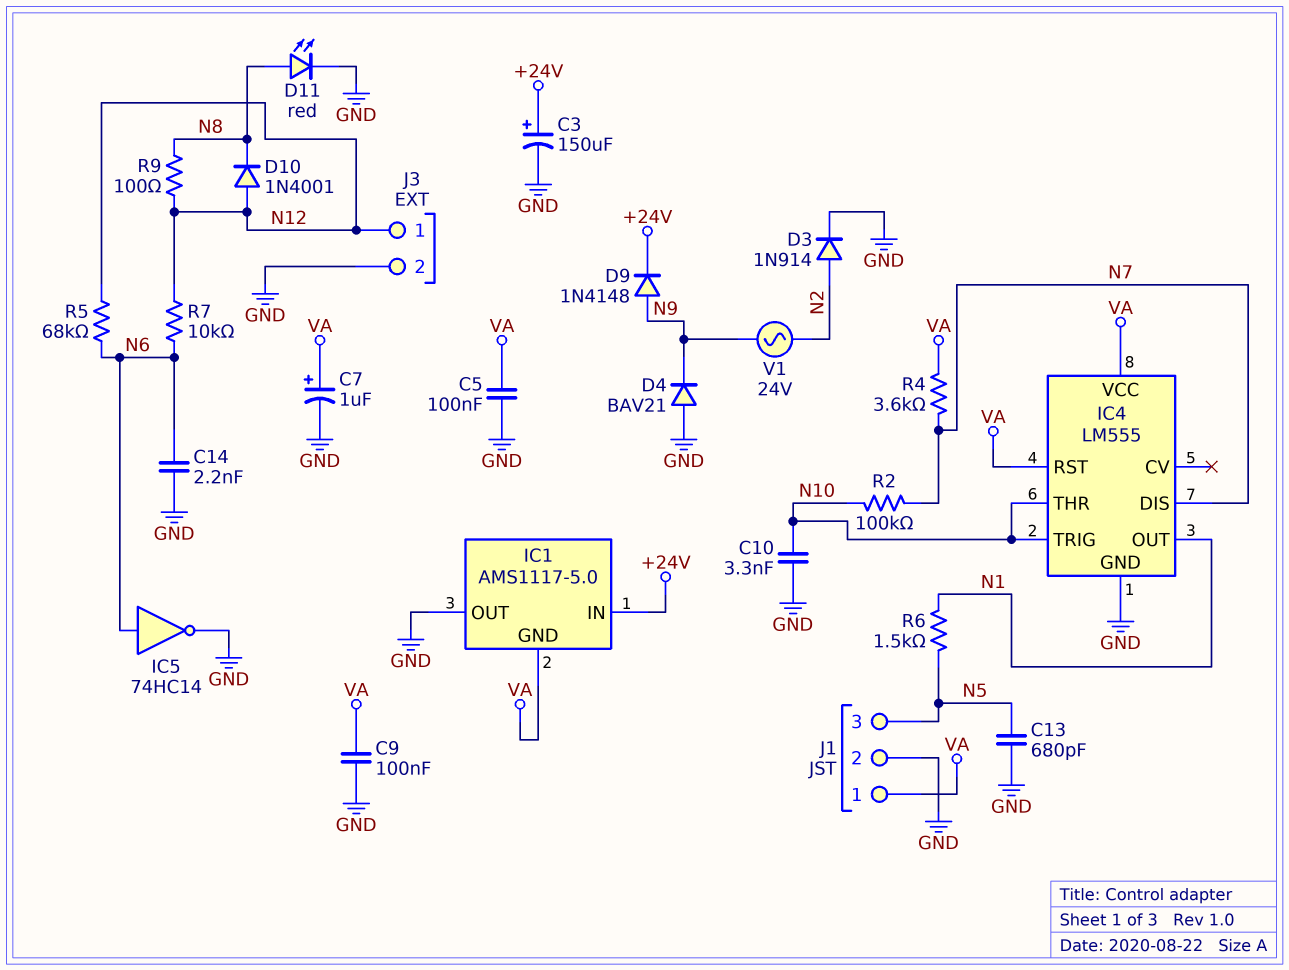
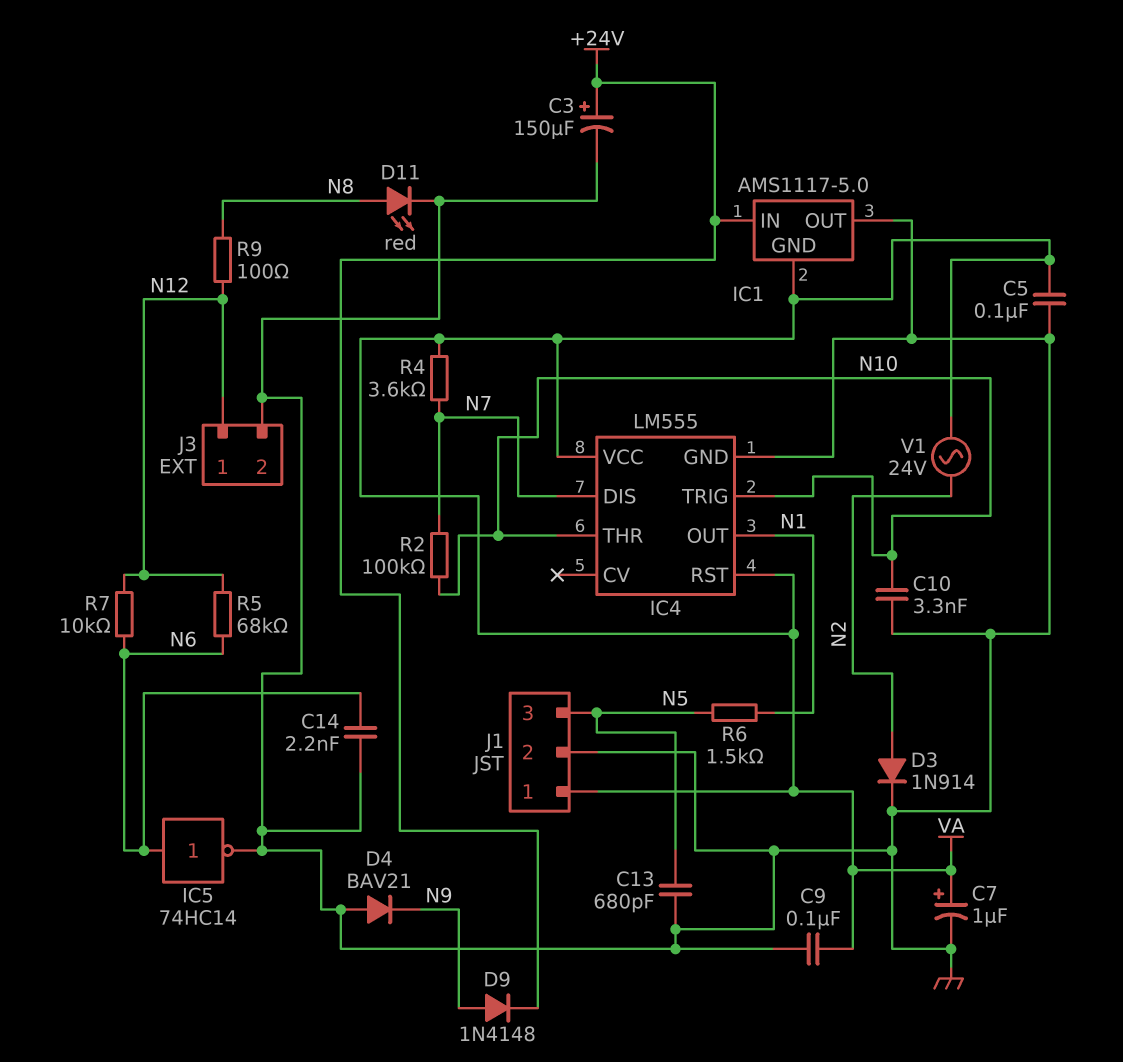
D10: diode 1N4001 (A N12, K N8) -> none
V1: AC 24V (N2, N9) -> AC 24V (N2, VA)

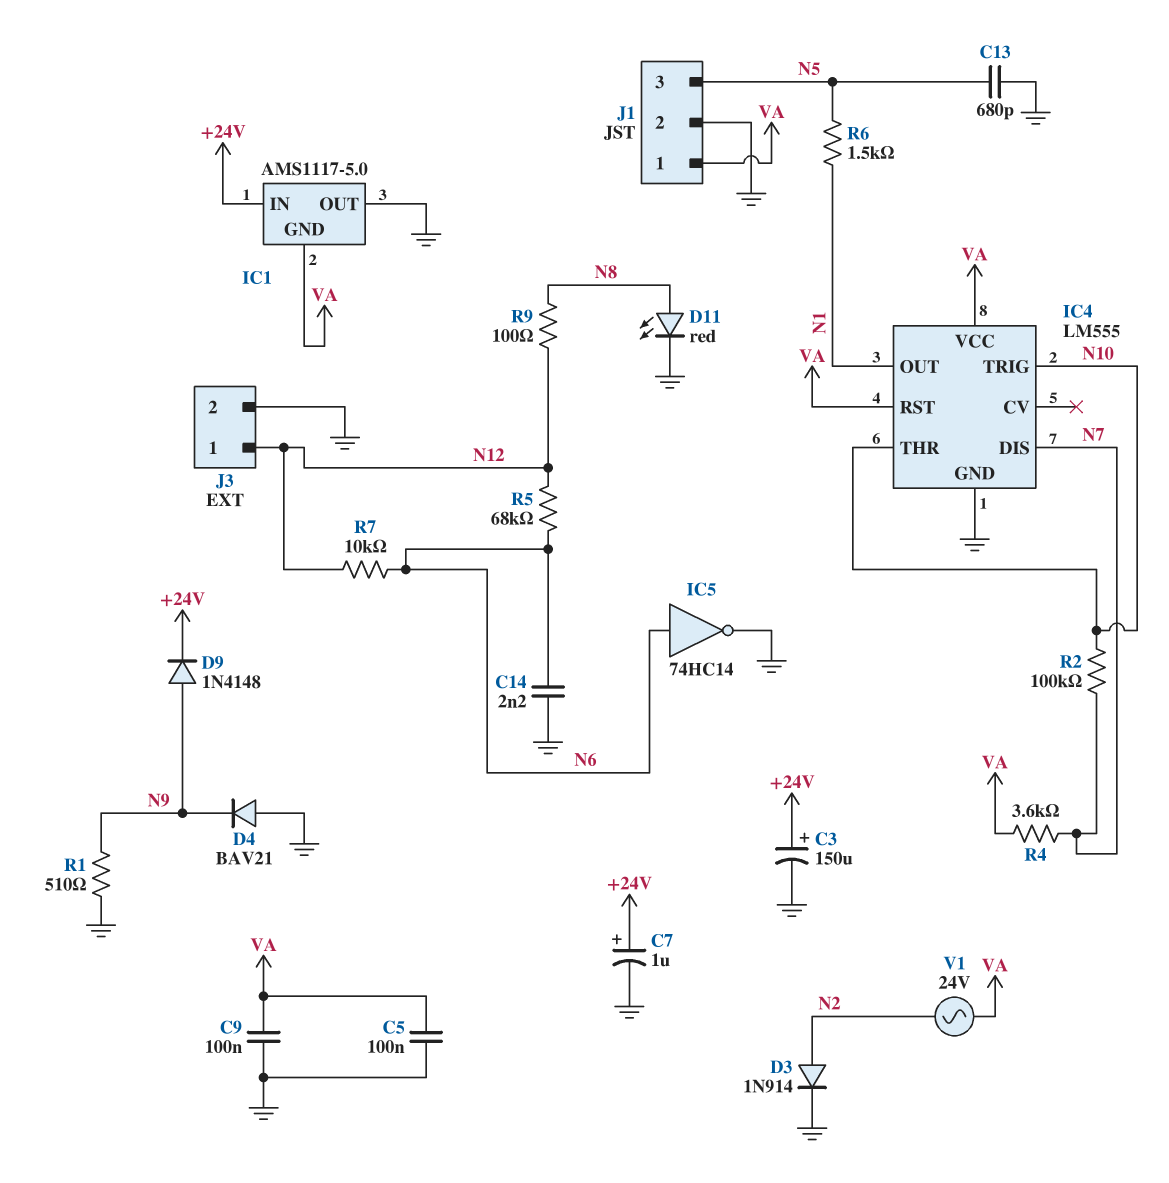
C7: 1uF (plus VA, minus GND) -> 1uF (plus +24V, minus GND)
C10: 3.3nF (GND, N10) -> none
R1: none -> 510 (GND, N9)

